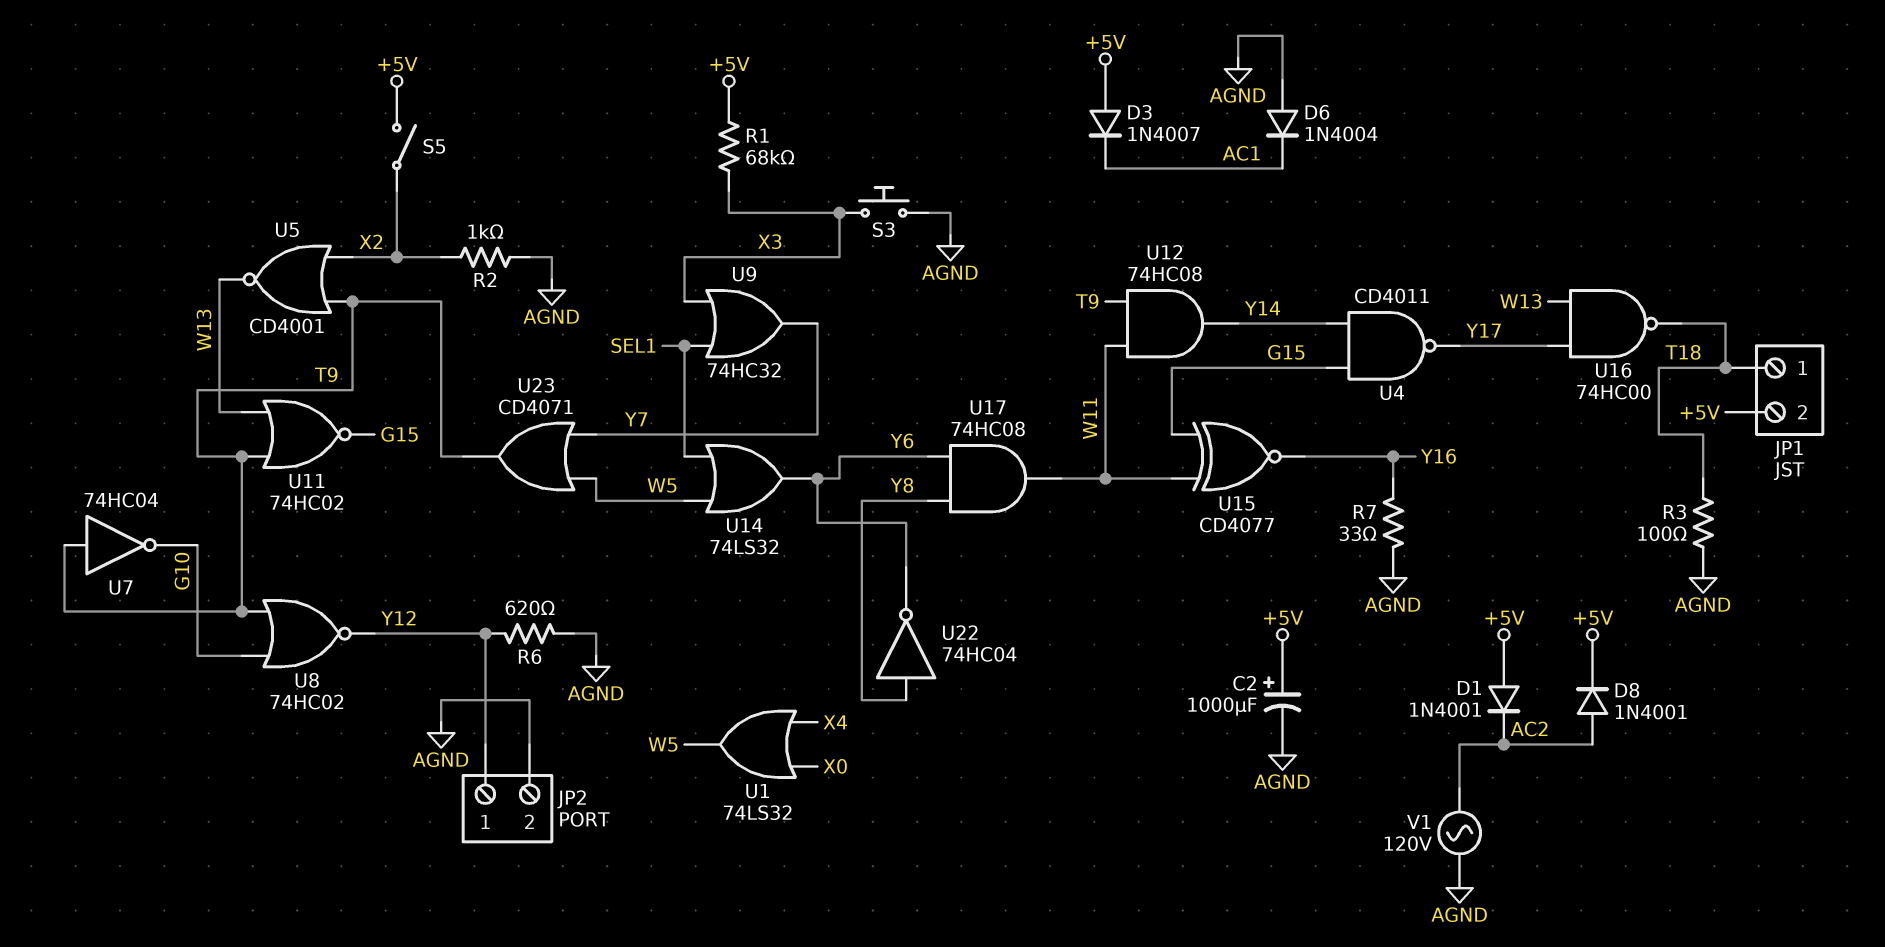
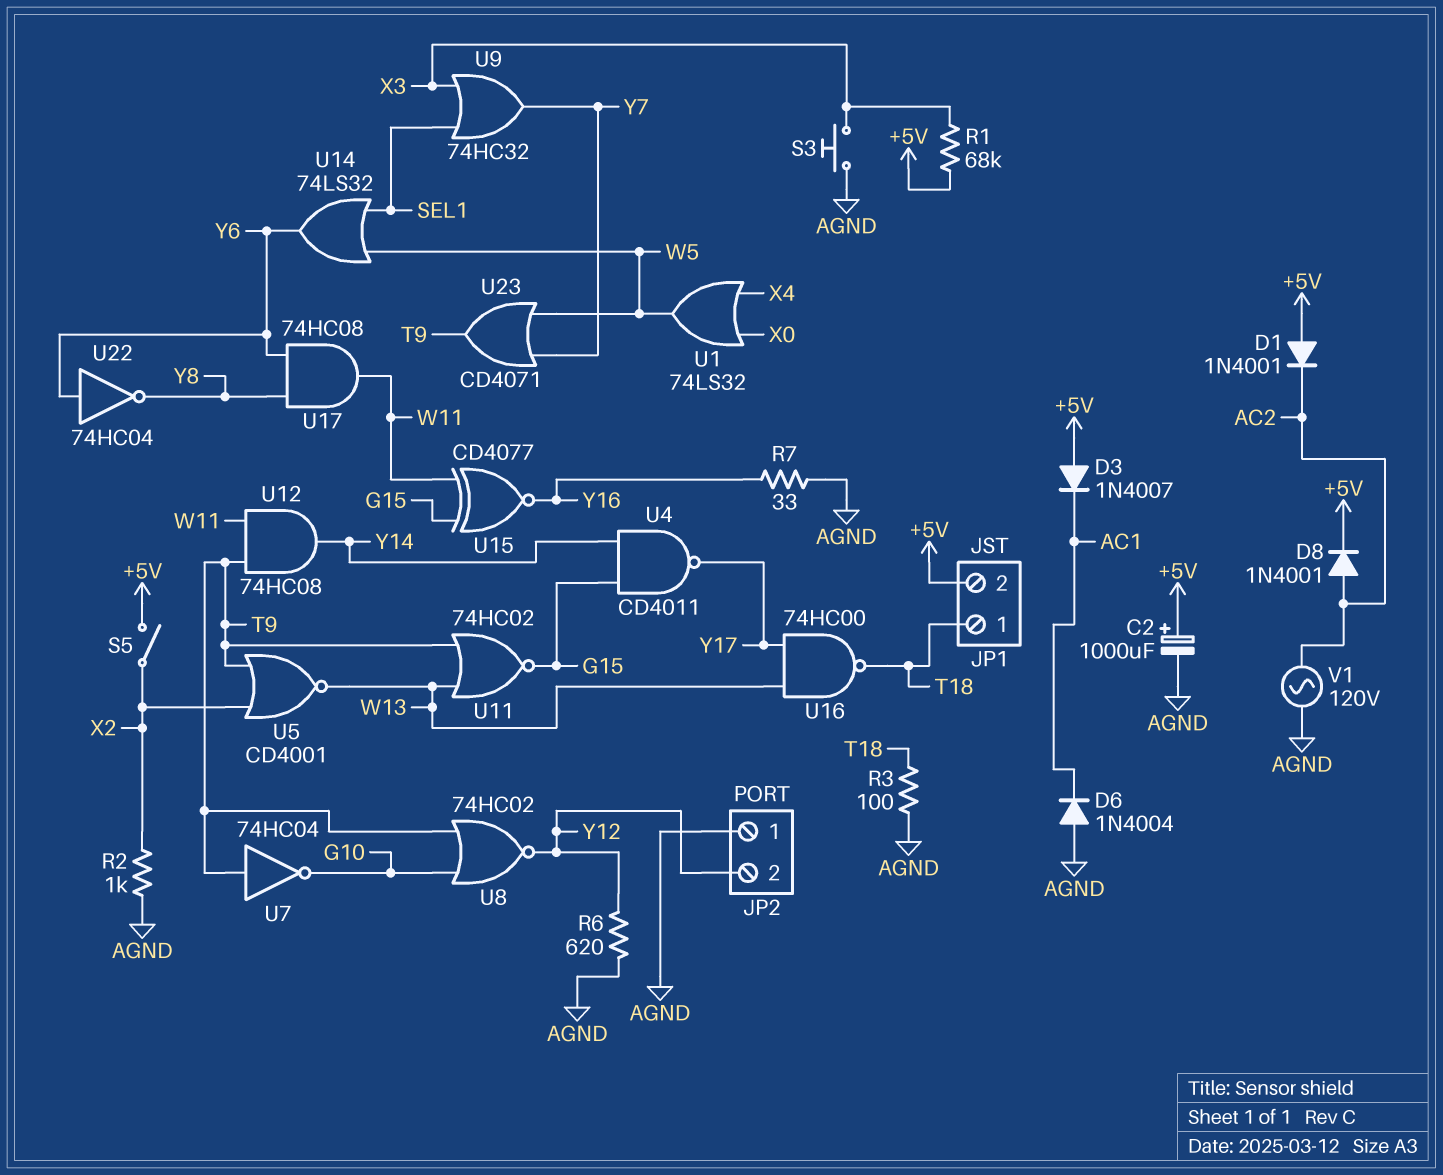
JP2 pin 1: Y12 -> AGND
JP2 pin 2: AGND -> Y12
U22: NOT 74HC04 (in Y8, out Y6) -> NOT 74HC04 (in Y6, out Y8)

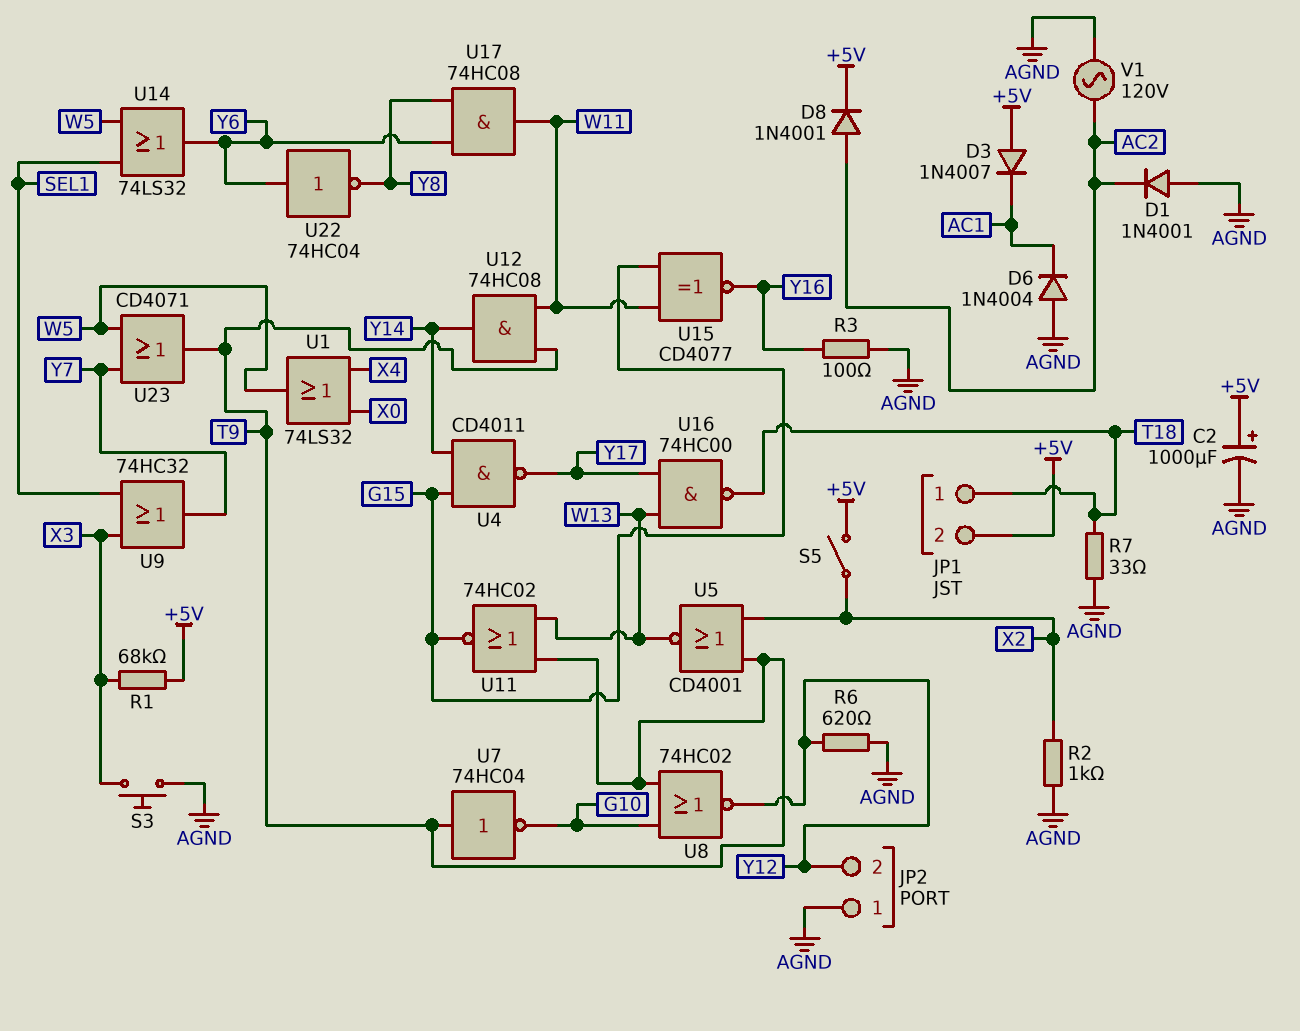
D1: diode 1N4001 (A +5V, K AC2) -> diode 1N4001 (A AGND, K AC2)
R3: 100 (AGND, T18) -> 100 (AGND, Y16)
R7: 33 (AGND, Y16) -> 33 (AGND, T18)

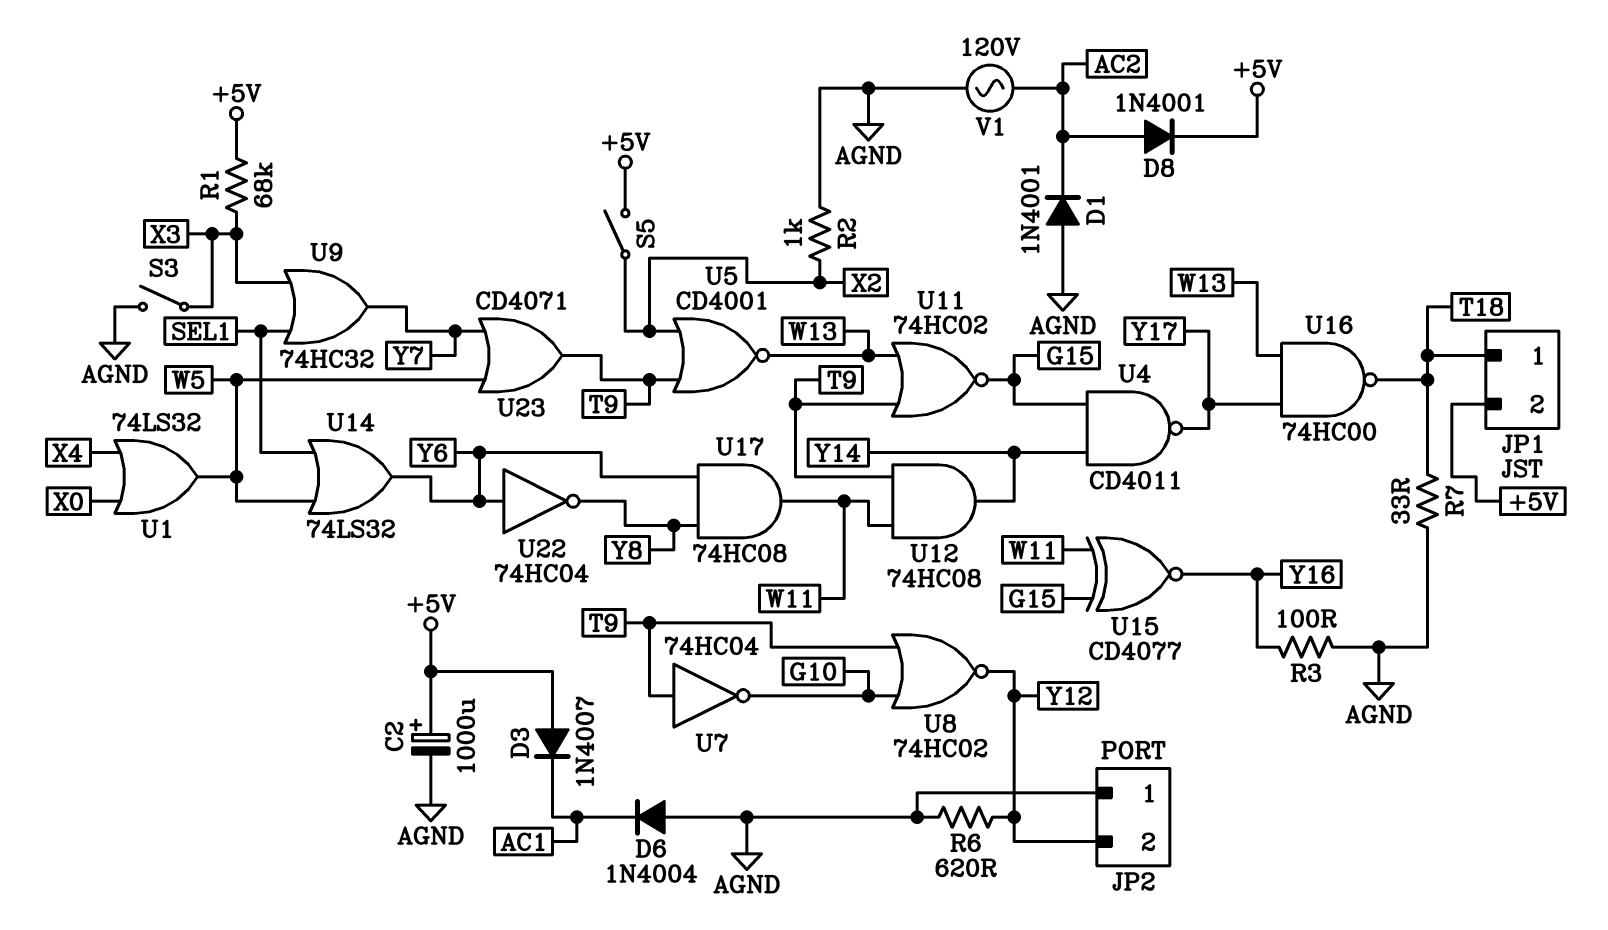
S3: button (AGND, X3) -> switch (AGND, X3)

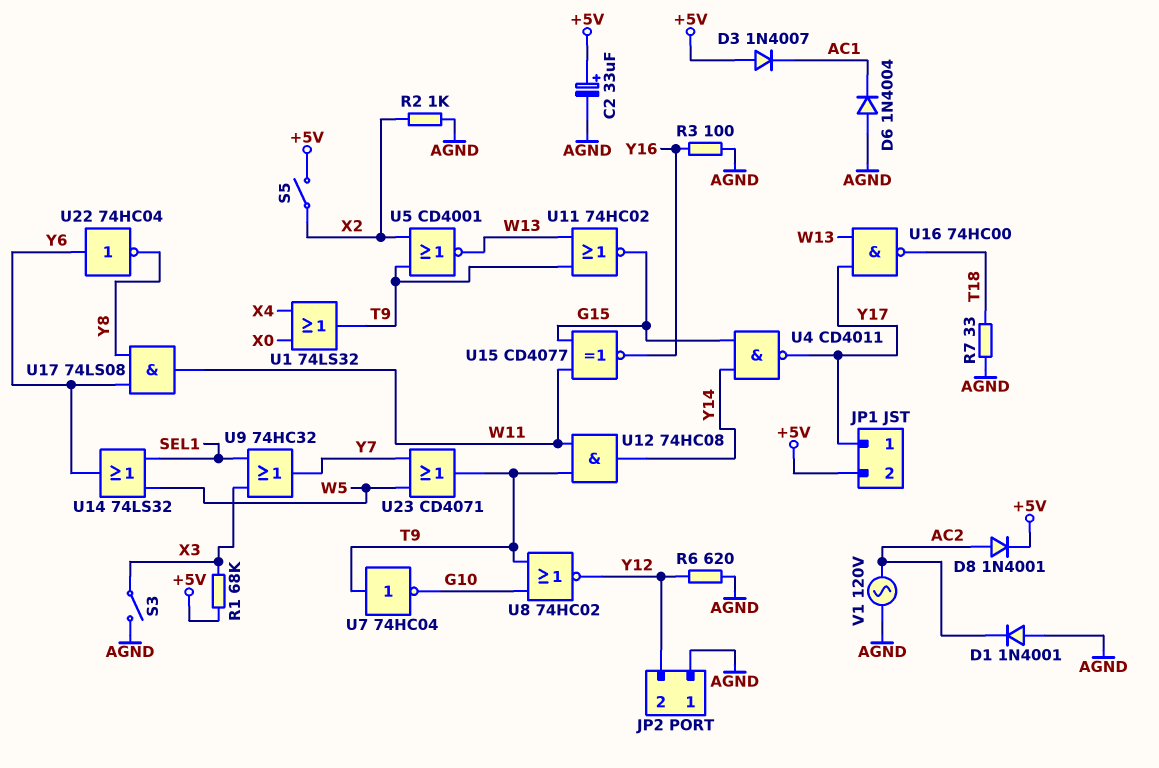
C2: 1000uF (plus +5V, minus AGND) -> 33uF (plus +5V, minus AGND)
JP1 pin 1: T18 -> Y17
U1: OR 74LS32 (in X0, in X4, out W5) -> OR 74LS32 (in X0, in X4, out T9)
U17: AND 74HC08 (in Y6, in Y8, out W11) -> AND 74LS08 (in Y6, in Y8, out W11)

